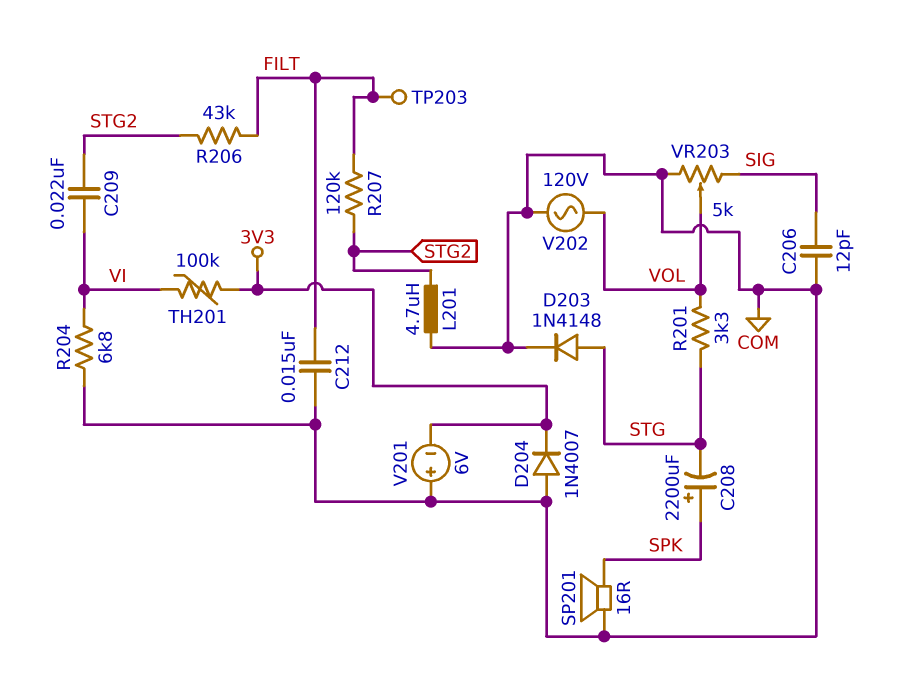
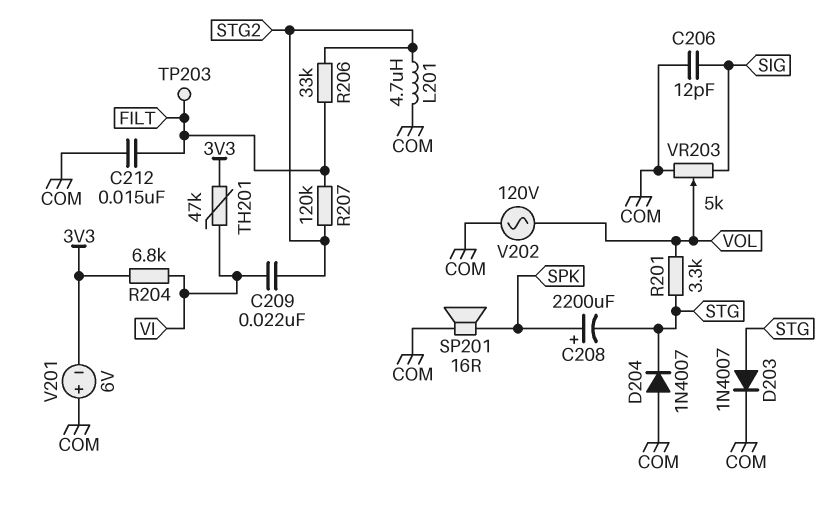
D203: diode 1N4148 (A STG, K COM) -> diode 1N4007 (A STG, K COM)
D204: diode 1N4007 (A COM, K 3V3) -> diode 1N4007 (A COM, K STG)
R204: 6.8k (COM, VI) -> 6.8k (3V3, VI)
R206: 43k (FILT, STG2) -> 33k (FILT, STG2)
TH201: 100k (3V3, VI) -> 47k (3V3, VI)

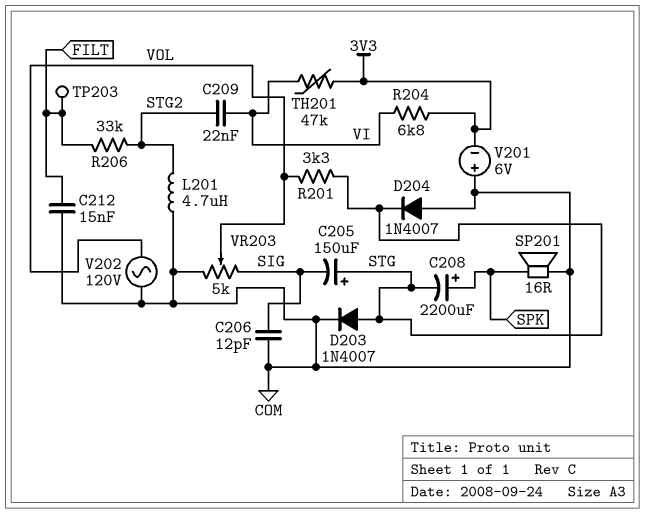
C205: none -> 150uF (plus STG, minus SIG)
R207: 120k (FILT, STG2) -> none

